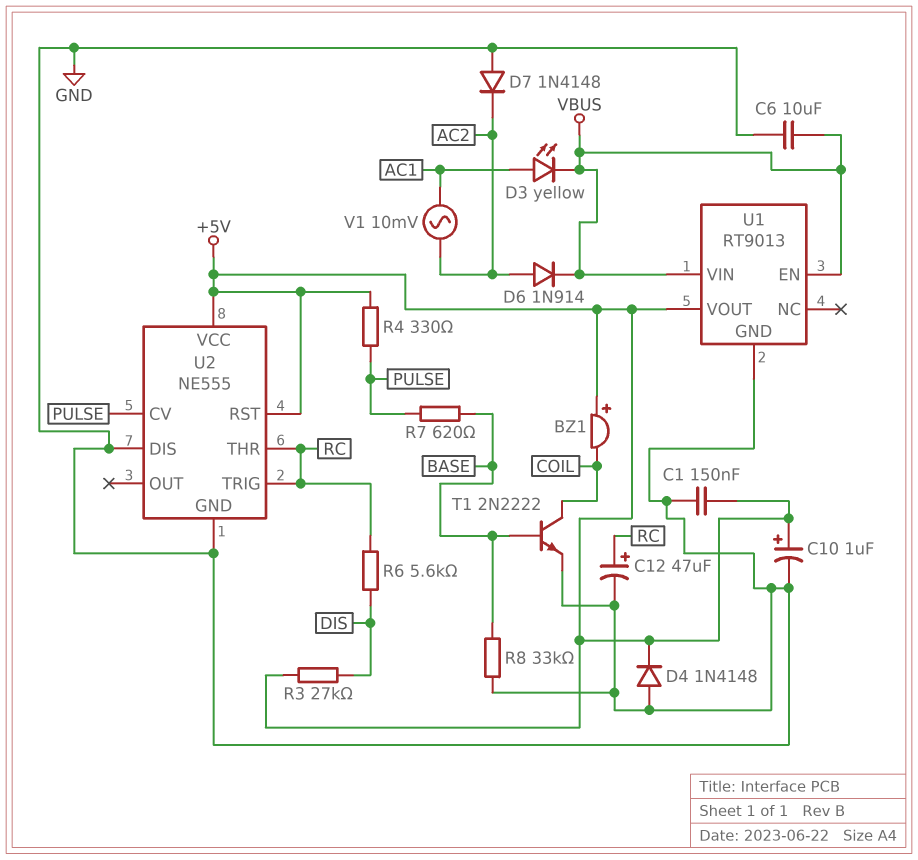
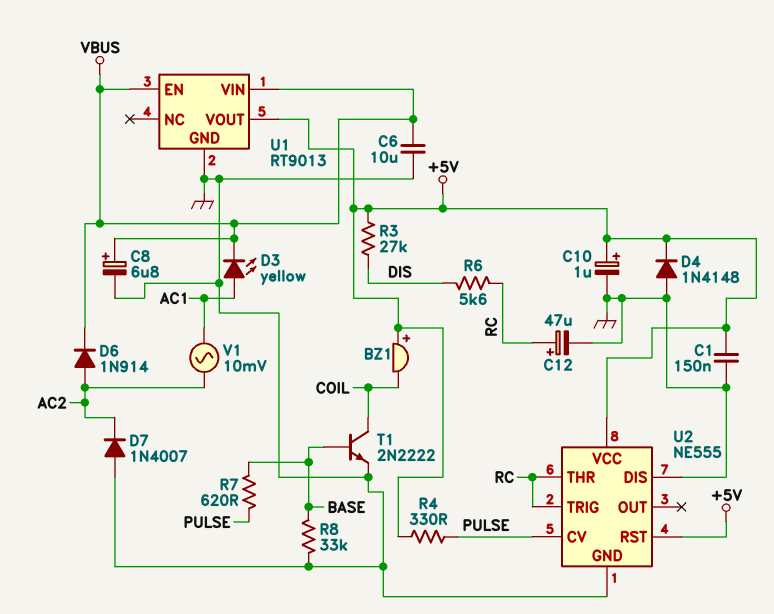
C8: none -> 6.8uF (plus VBUS, minus GND)
D7: diode 1N4148 (A GND, K AC2) -> diode 1N4007 (A GND, K AC2)

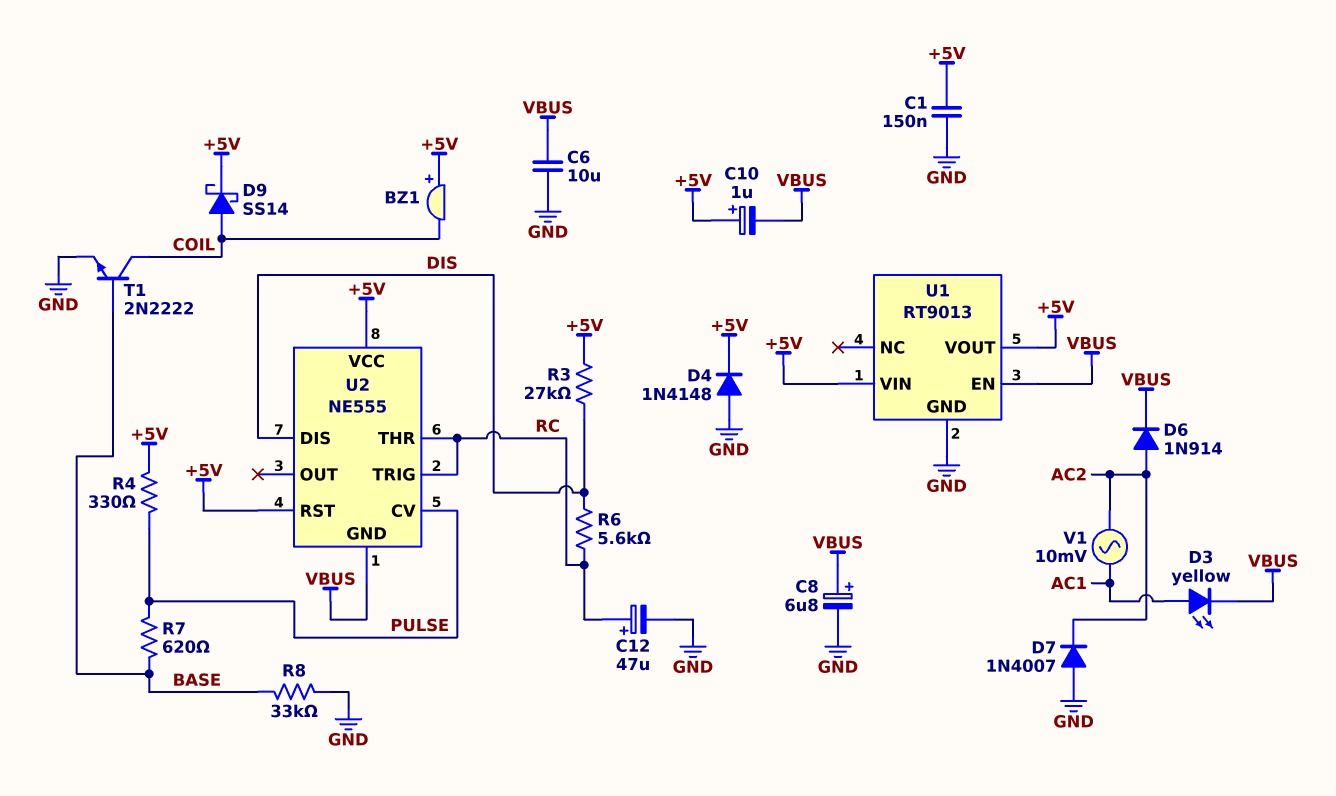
C10: 1uF (plus +5V, minus GND) -> 1uF (plus +5V, minus VBUS)
D9: none -> schottky SS14 (A COIL, K +5V)
U1 pin VIN: VBUS -> +5V
U2 pin DIS: GND -> DIS
U2 pin GND: GND -> VBUS

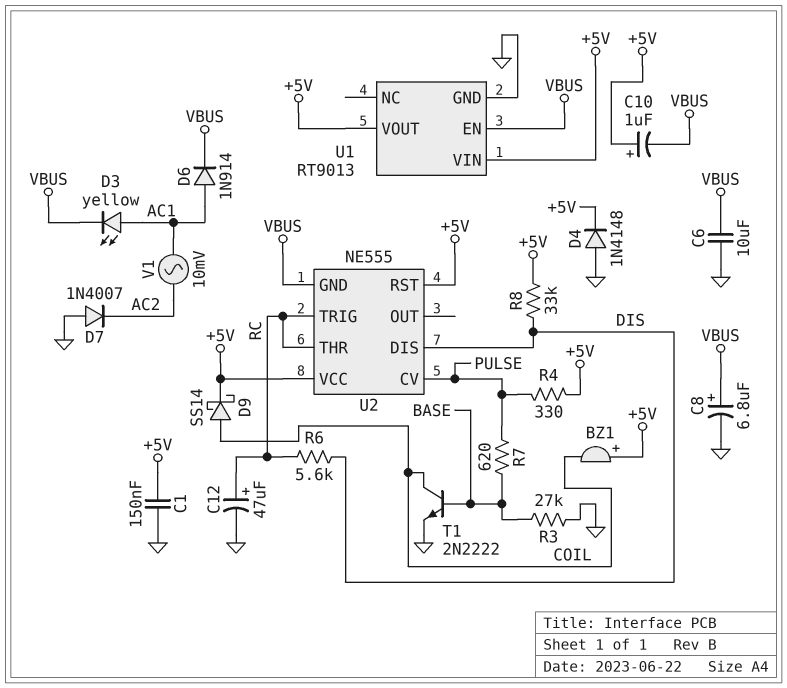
D6: diode 1N914 (A AC2, K VBUS) -> diode 1N914 (A AC1, K VBUS)
R3: 27k (+5V, DIS) -> 27k (BASE, GND)
R8: 33k (BASE, GND) -> 33k (+5V, DIS)

